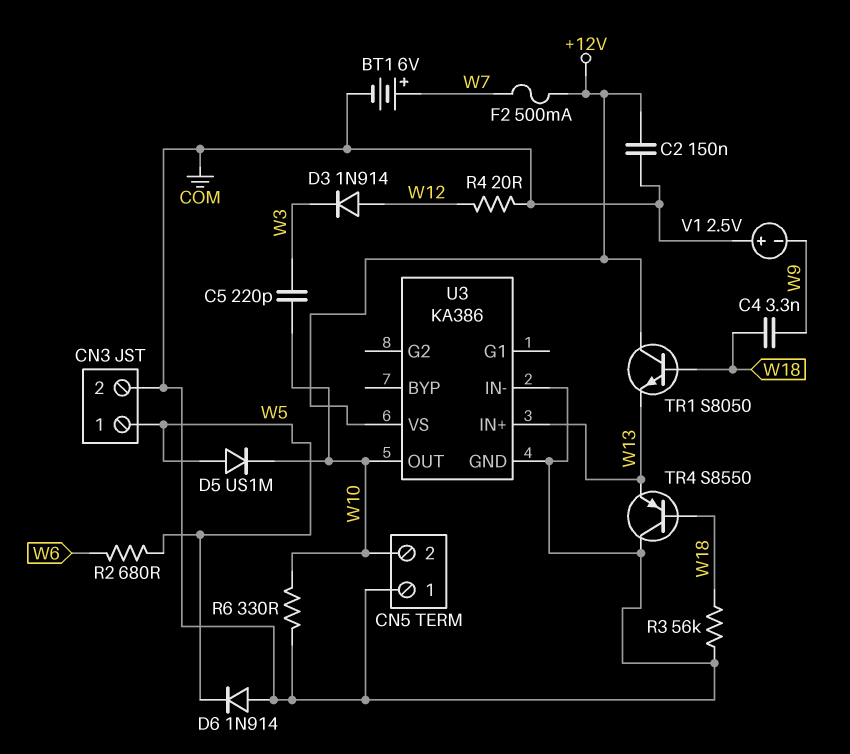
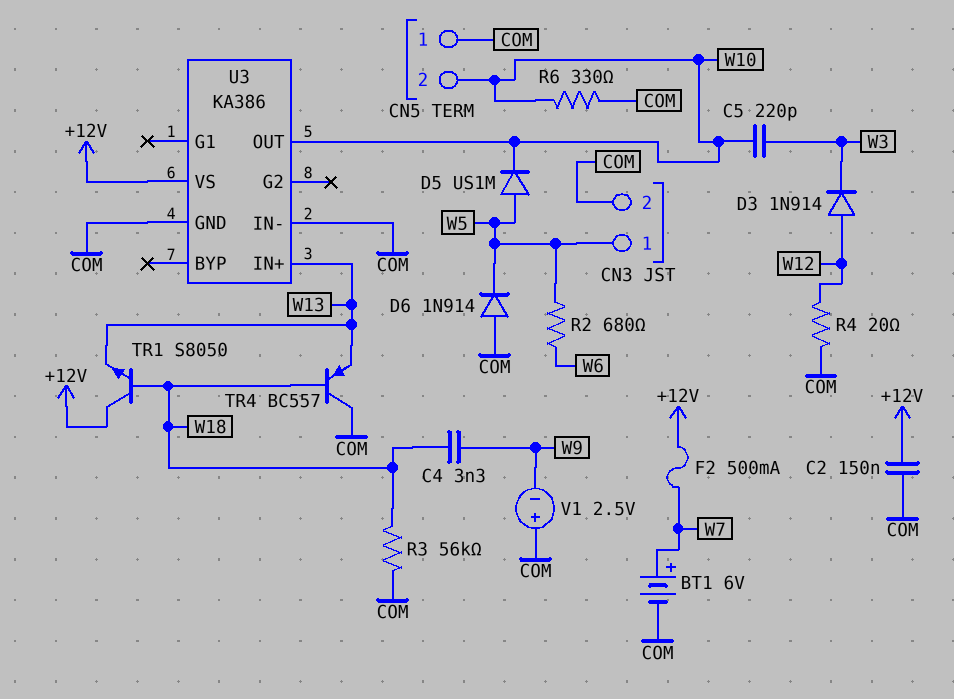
TR4: PNP S8550 (B W18, C COM, E W13) -> PNP BC557 (B W18, C COM, E W13)

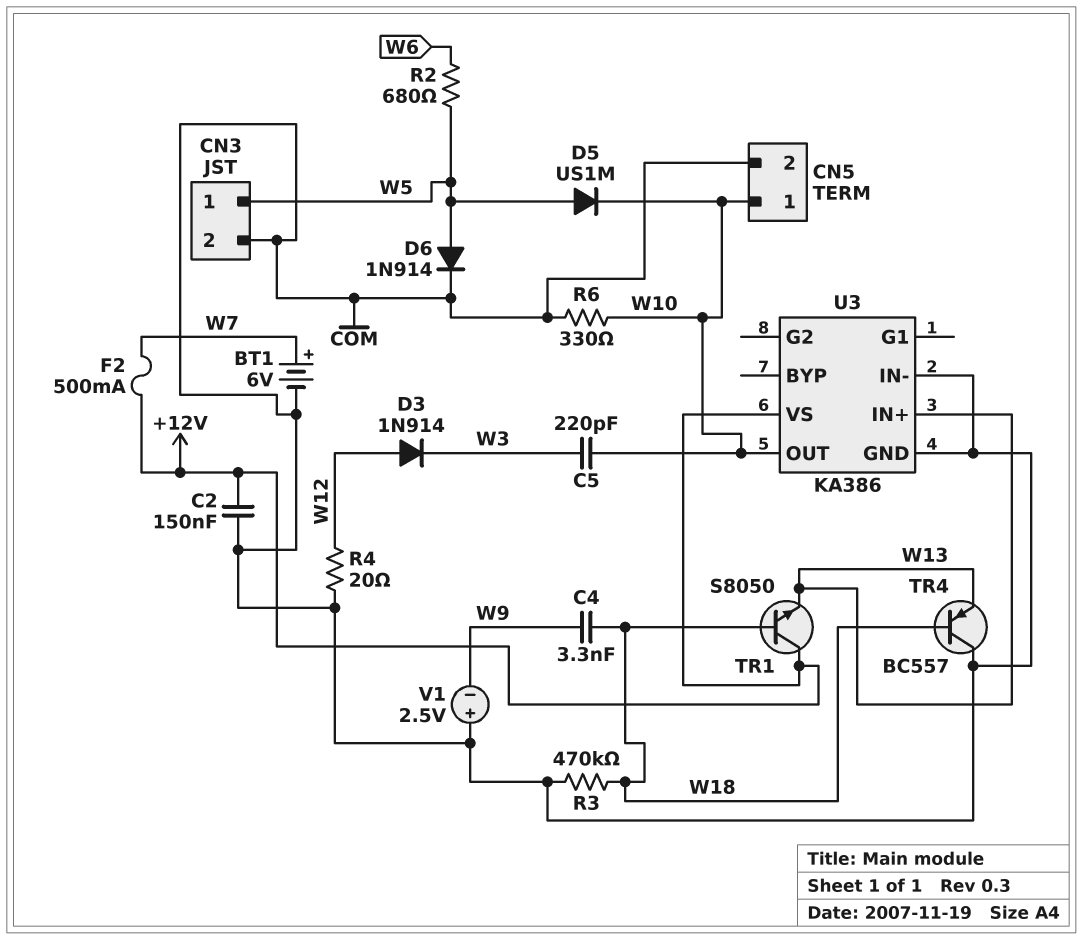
CN5 pin 1: COM -> W10
CN5 pin 2: W10 -> COM
D6: diode 1N914 (A COM, K W5) -> diode 1N914 (A W5, K COM)
R3: 56k (COM, W18) -> 470k (COM, W18)

